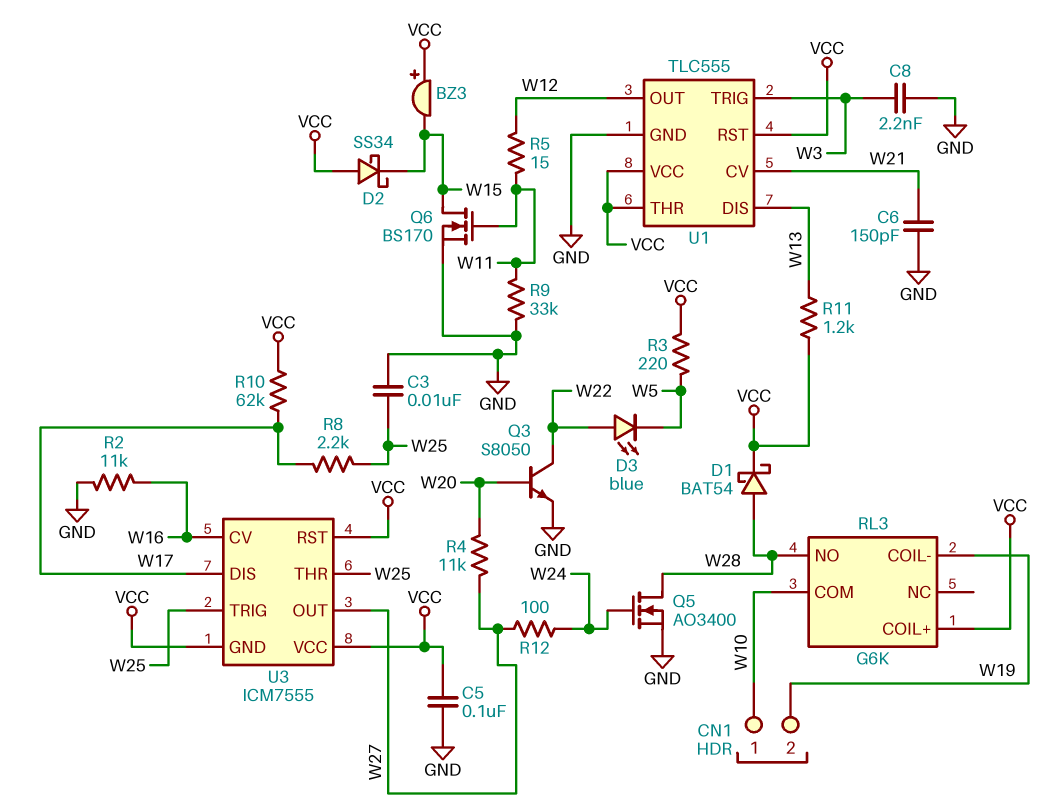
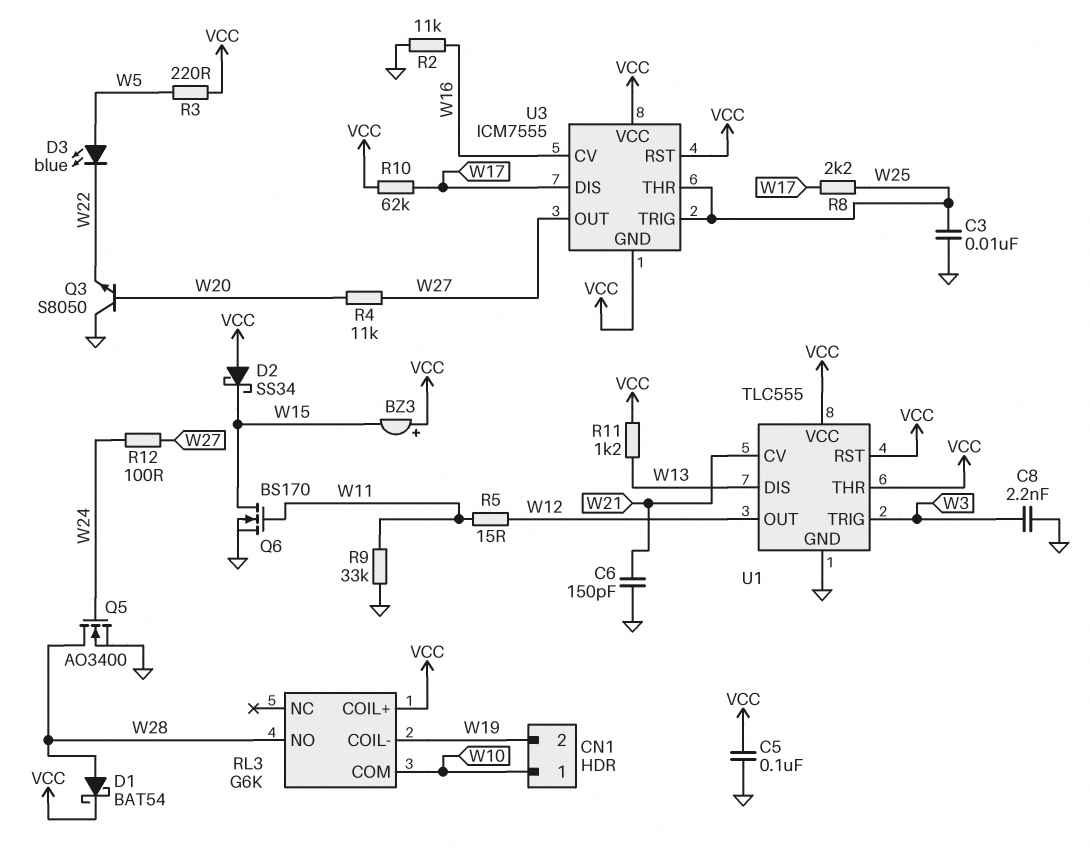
D3: LED blue (A W22, K W5) -> LED blue (A W5, K W22)
Q3: NPN S8050 (B W20, C W22, E GND) -> NPN S8050 (B W20, C GND, E W22)

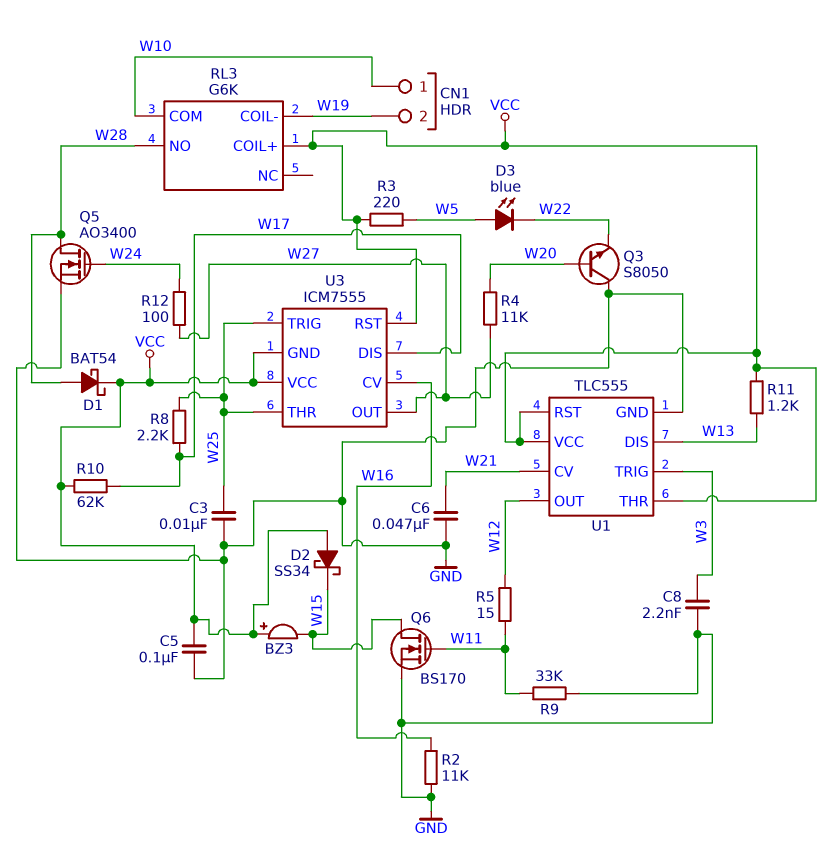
C6: 150pF (GND, W21) -> 47nF (GND, W21)

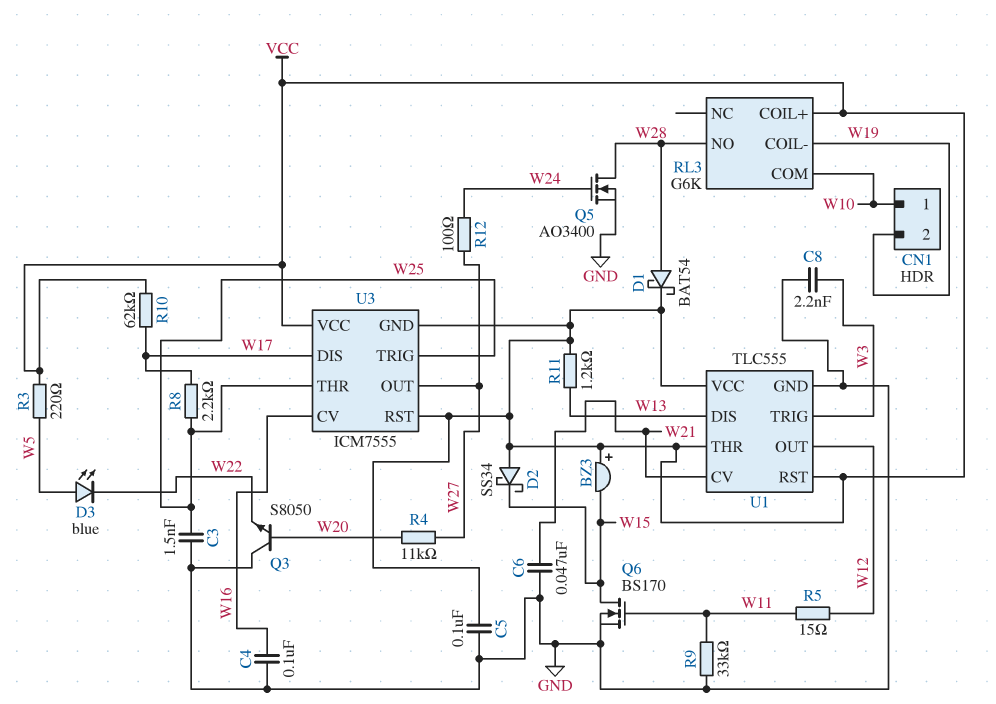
C3: 10nF (GND, W25) -> 1.5nF (GND, W25)
C4: none -> 100nF (GND, W16)
R2: 11k (GND, W16) -> none

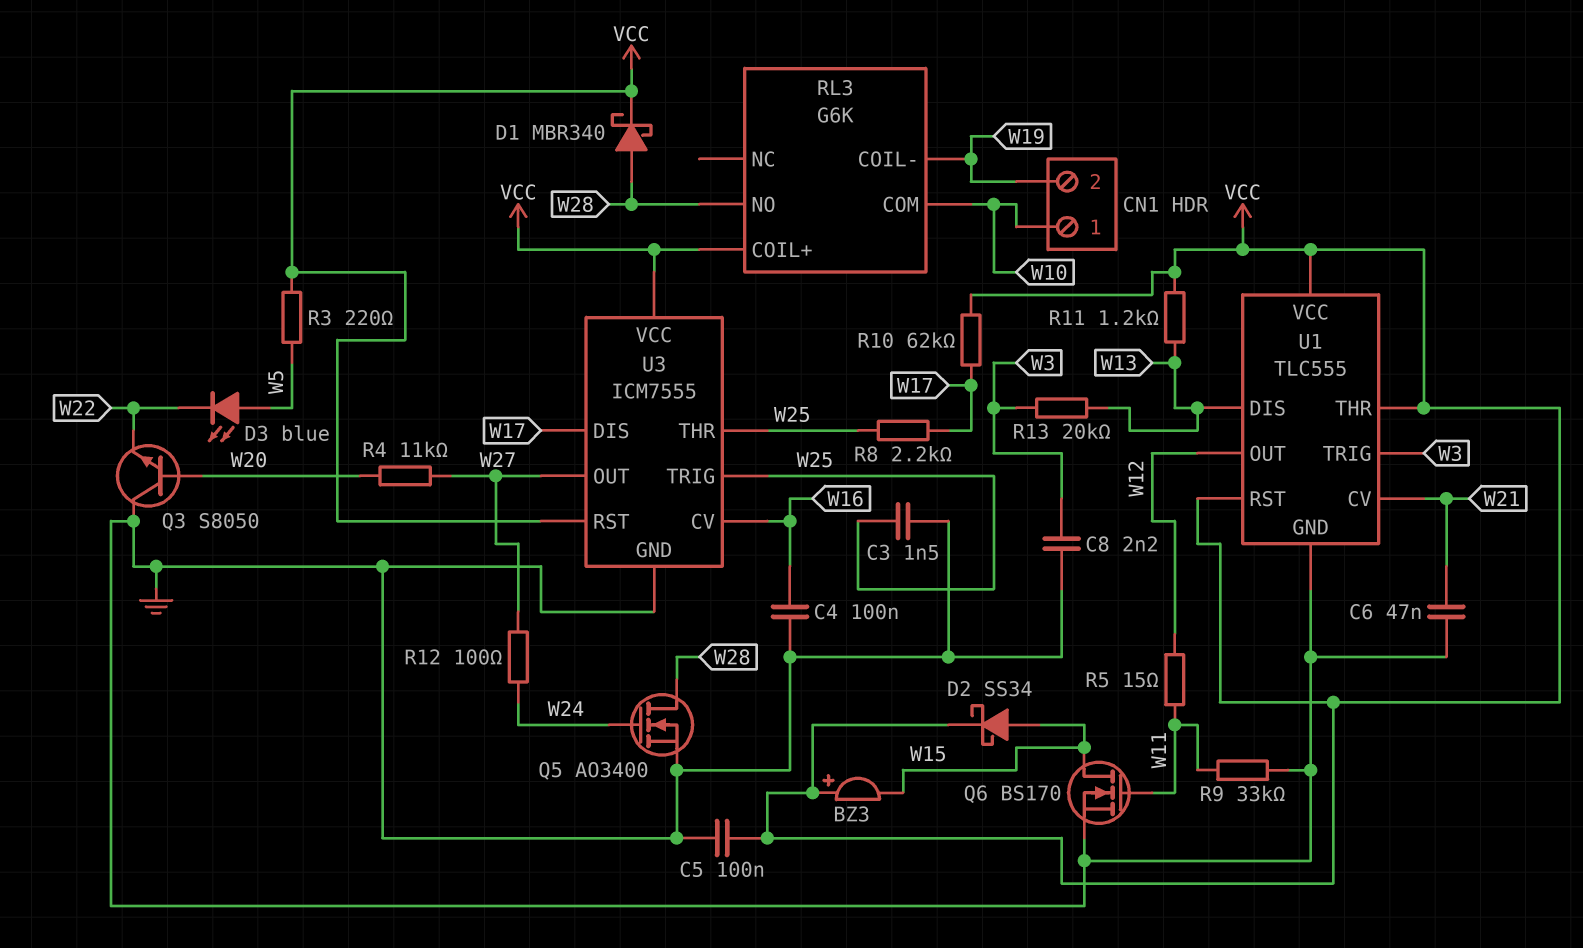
D1: schottky BAT54 (A W28, K VCC) -> schottky MBR340 (A W28, K VCC)
D2: schottky SS34 (A VCC, K W15) -> schottky SS34 (A W15, K VCC)
R13: none -> 20k (W3, W13)
U3 pin GND: VCC -> GND

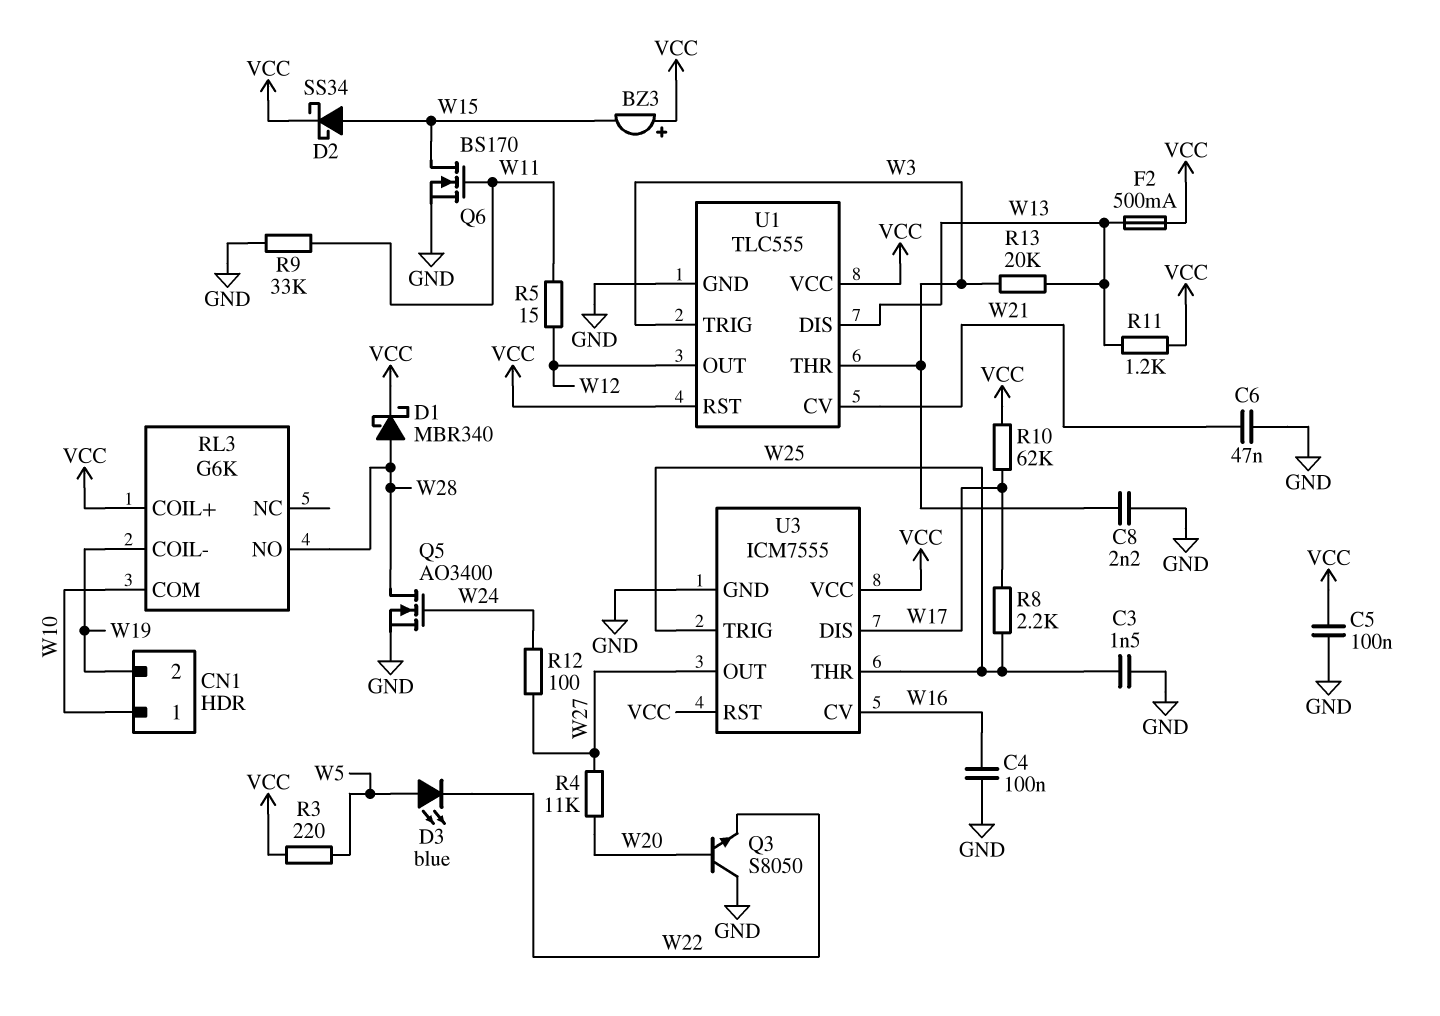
F2: none -> 500mA (VCC, W13)
U1 pin THR: VCC -> W3

